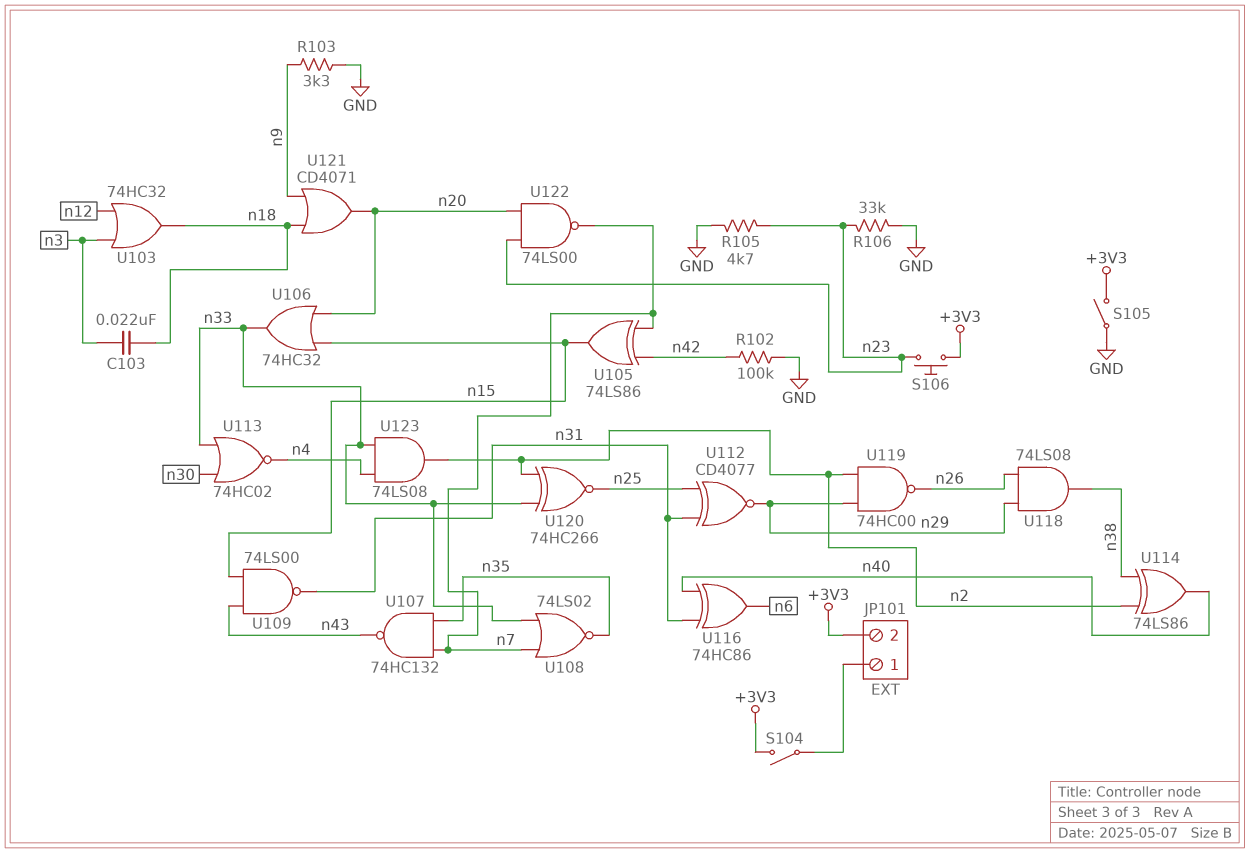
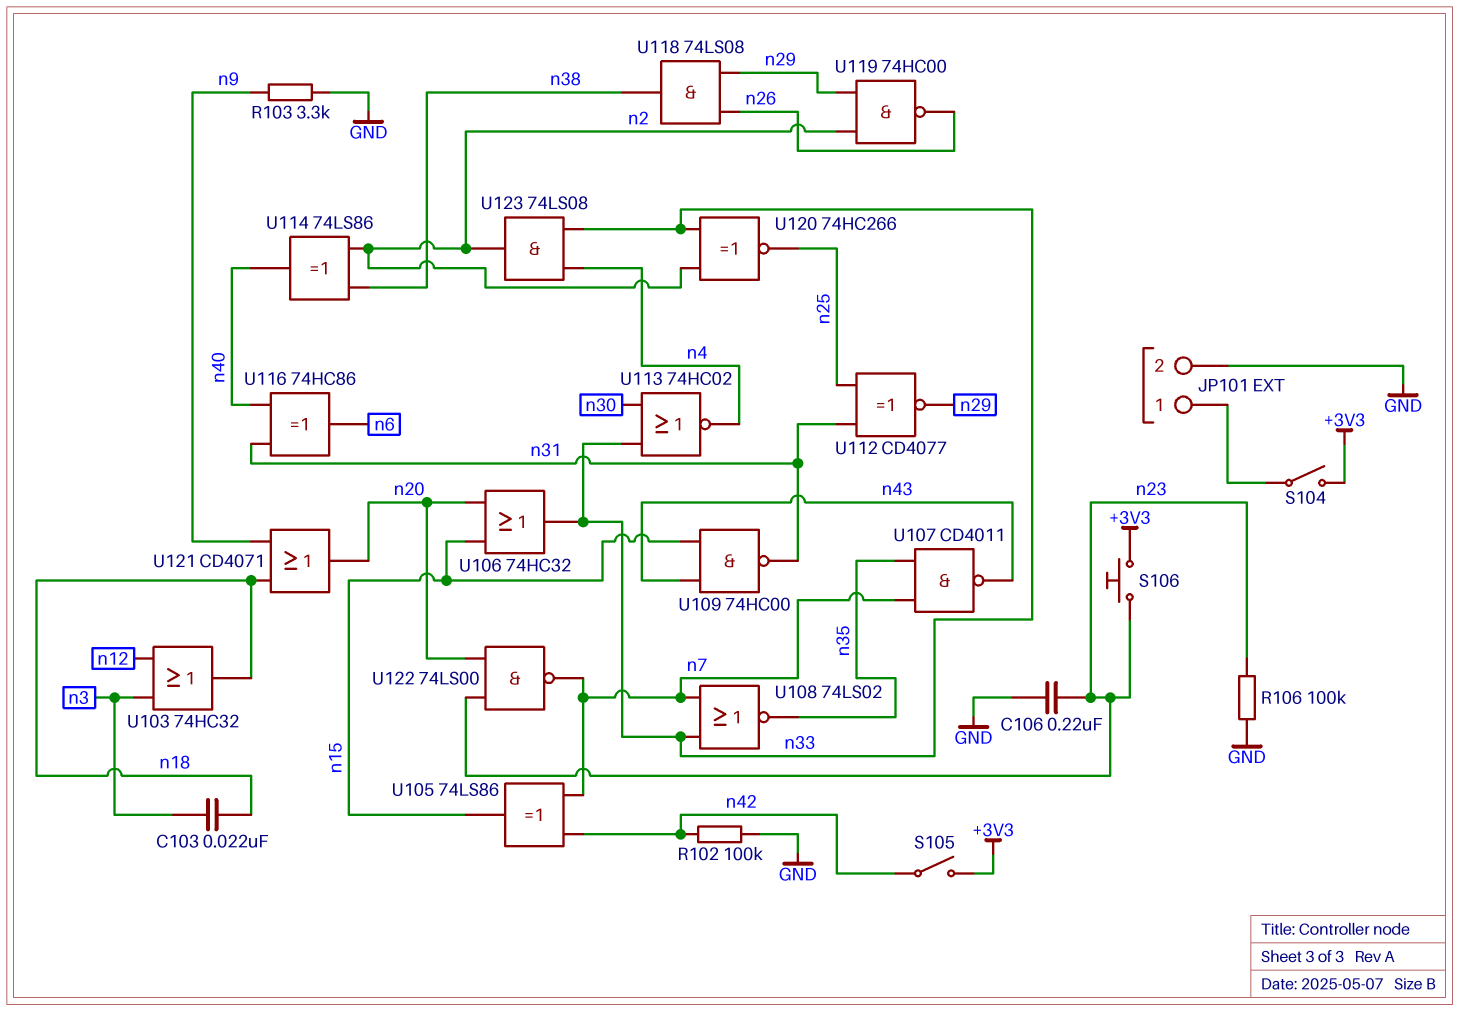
C106: none -> 220nF (GND, n23)
JP101 pin 2: +3V3 -> GND
R105: 4.7k (GND, n23) -> none
R106: 33k (GND, n23) -> 100k (GND, n23)
S105: switch (+3V3, GND) -> switch (+3V3, n42)
U107: NAND 74HC132 (in n7, in n35, out n43) -> NAND CD4011 (in n7, in n35, out n43)
U109: NAND 74LS00 (in n15, in n43, out n31) -> NAND 74HC00 (in n15, in n43, out n31)

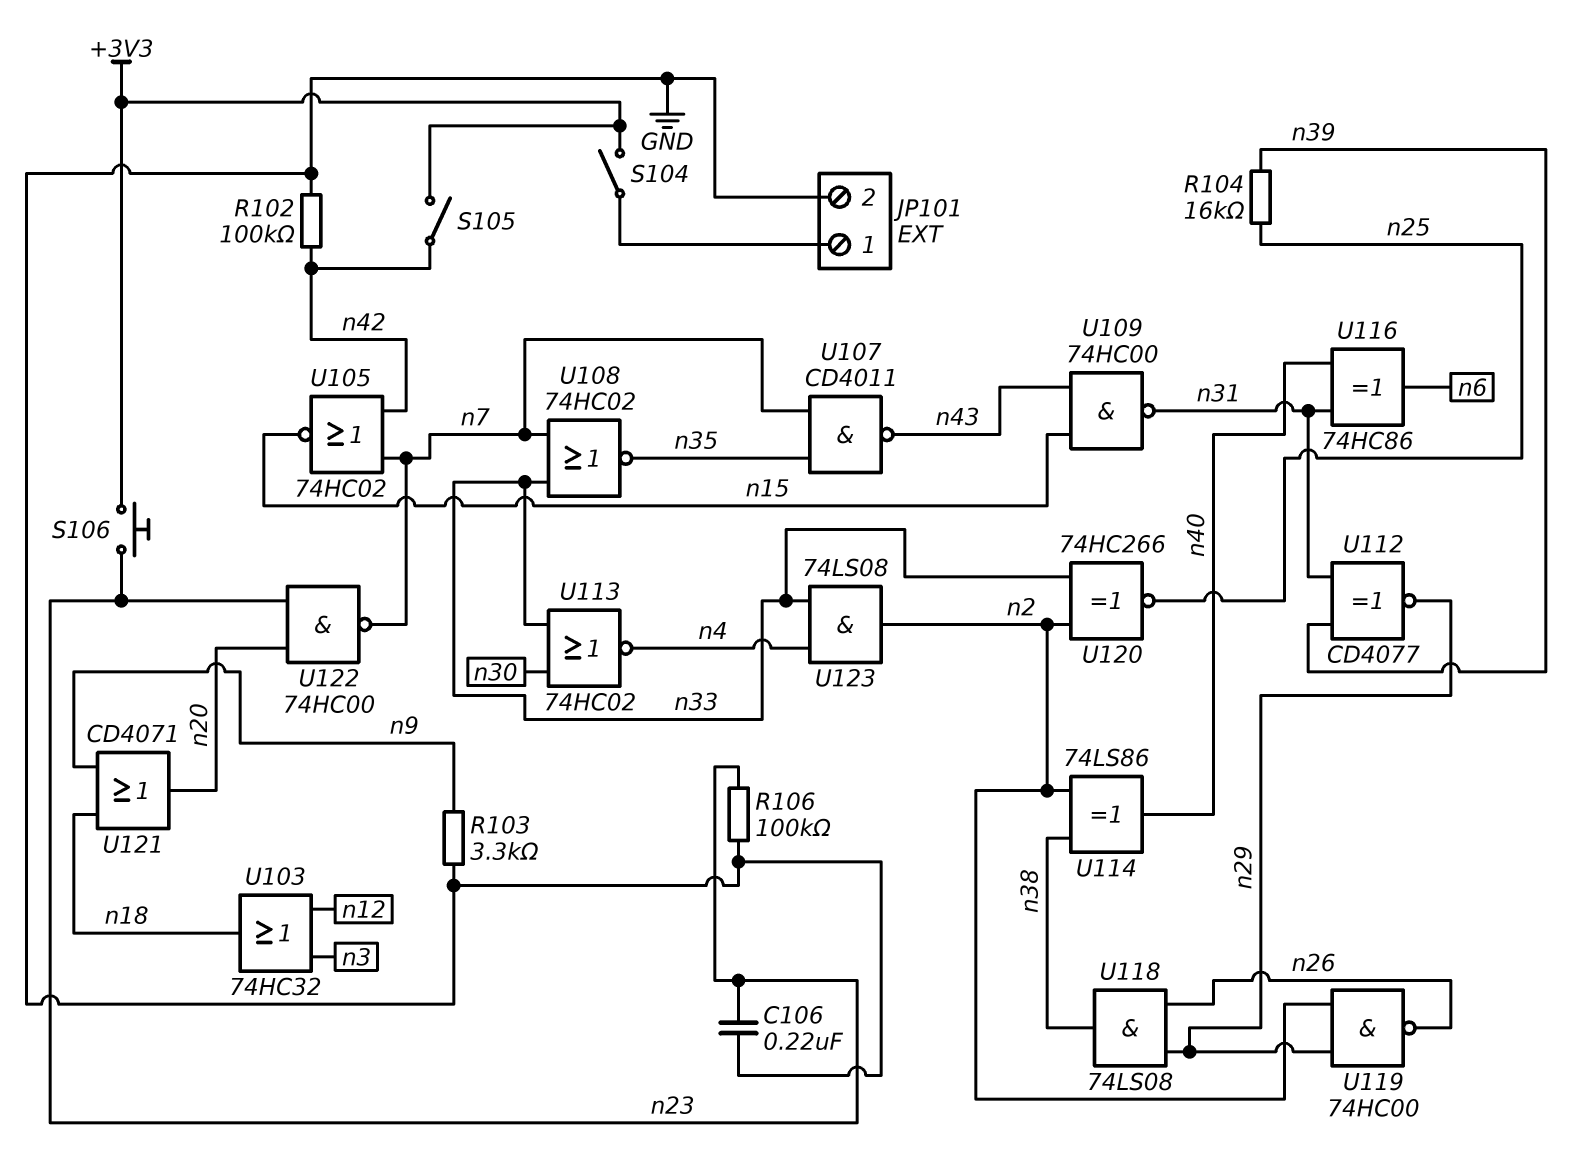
C103: 22nF (n3, n18) -> none
R104: none -> 16k (n25, n39)
U105: XOR 74LS86 (in n7, in n42, out n15) -> NOR 74HC02 (in n7, in n42, out n15)
U106: OR 74HC32 (in n15, in n20, out n33) -> none
U108: NOR 74LS02 (in n7, in n33, out n35) -> NOR 74HC02 (in n7, in n33, out n35)
U112: XNOR CD4077 (in n25, in n31, out n29) -> XNOR CD4077 (in n31, in n39, out n29)
U122: NAND 74LS00 (in n20, in n23, out n7) -> NAND 74HC00 (in n20, in n23, out n7)

